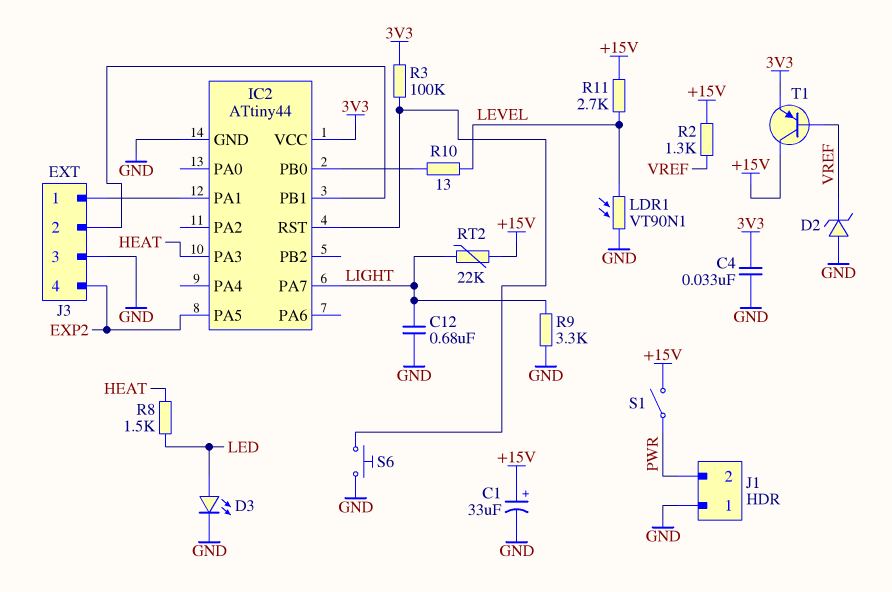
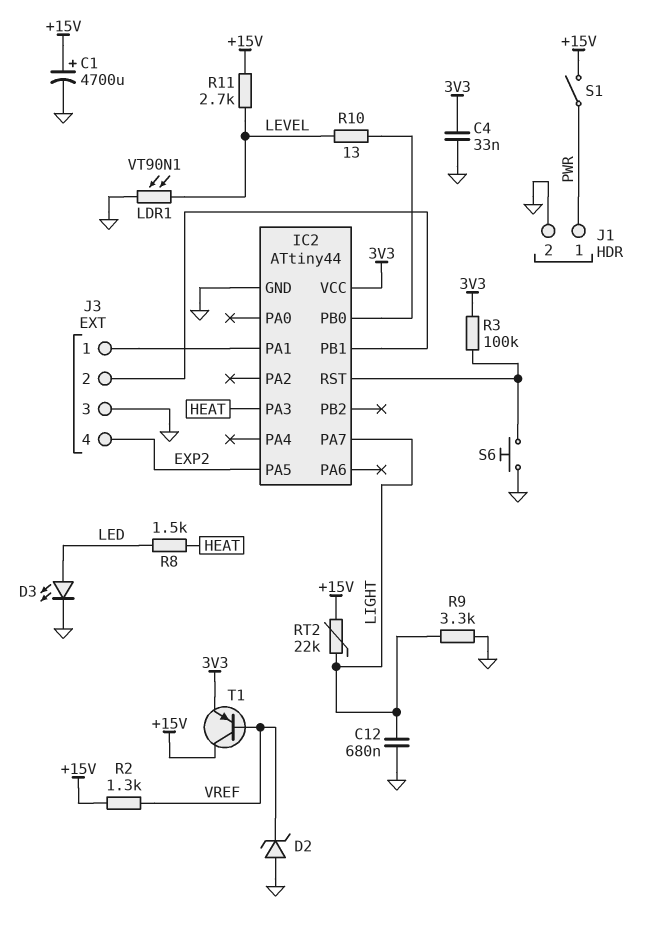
C1: 33uF (plus +15V, minus GND) -> 4700uF (plus +15V, minus GND)
J1 pin 1: GND -> PWR
J1 pin 2: PWR -> GND

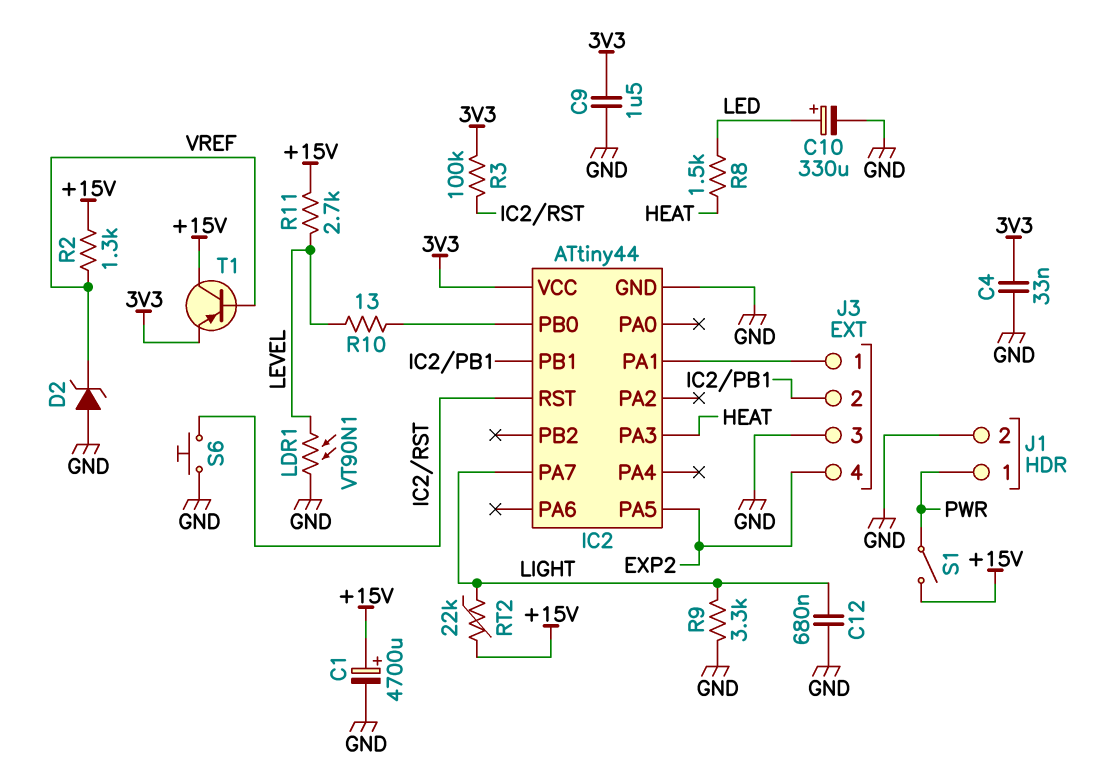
C9: none -> 1.5uF (3V3, GND)
C10: none -> 330uF (plus LED, minus GND)
D3: LED (A LED, K GND) -> none

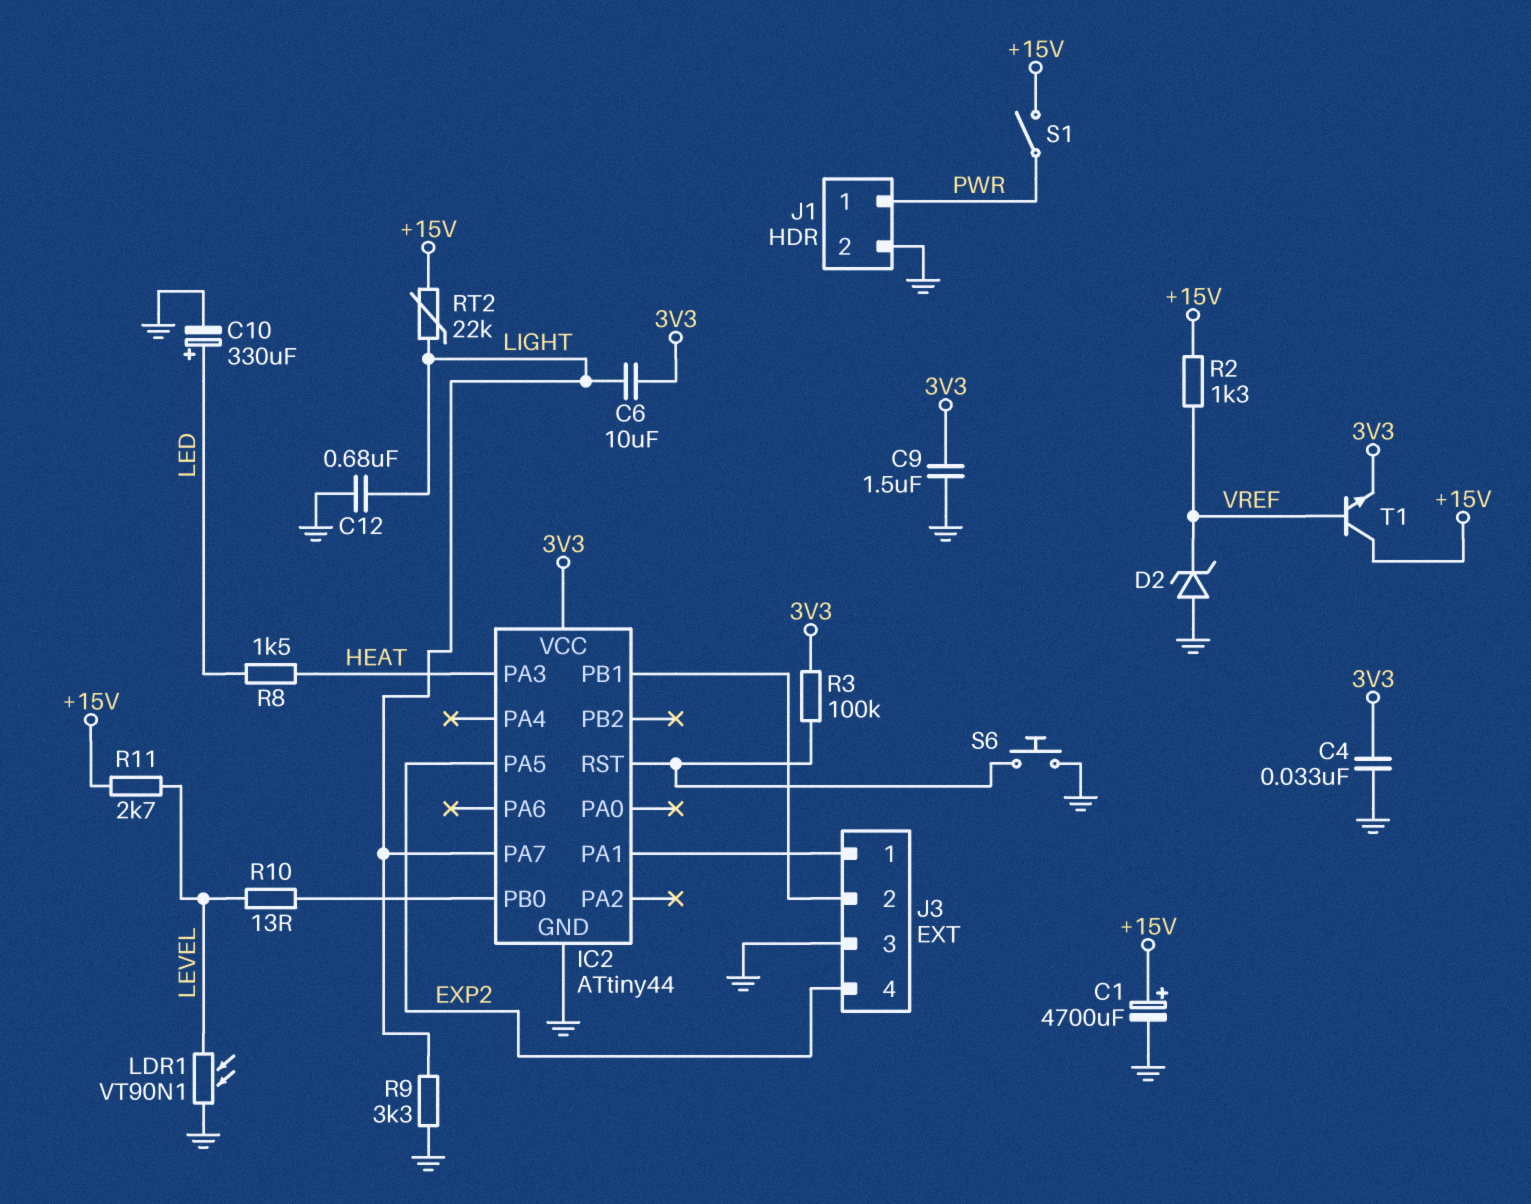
C6: none -> 10uF (3V3, LIGHT)
T1: PNP (B VREF, C +15V, E 3V3) -> NPN (B VREF, C +15V, E 3V3)

